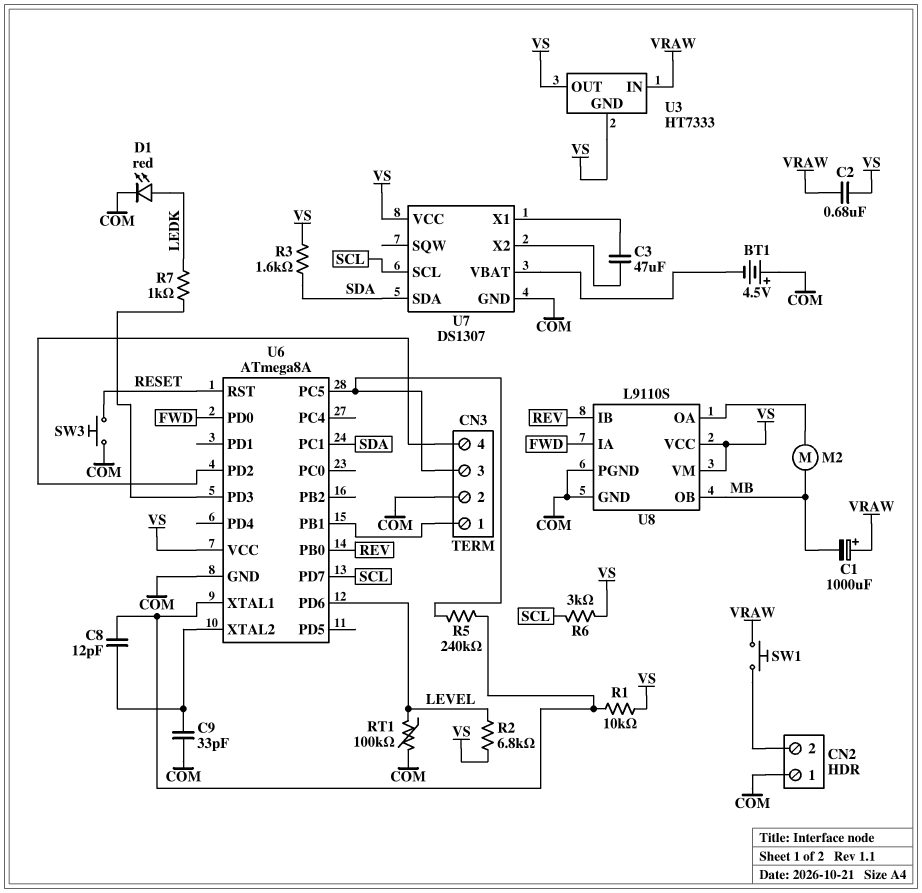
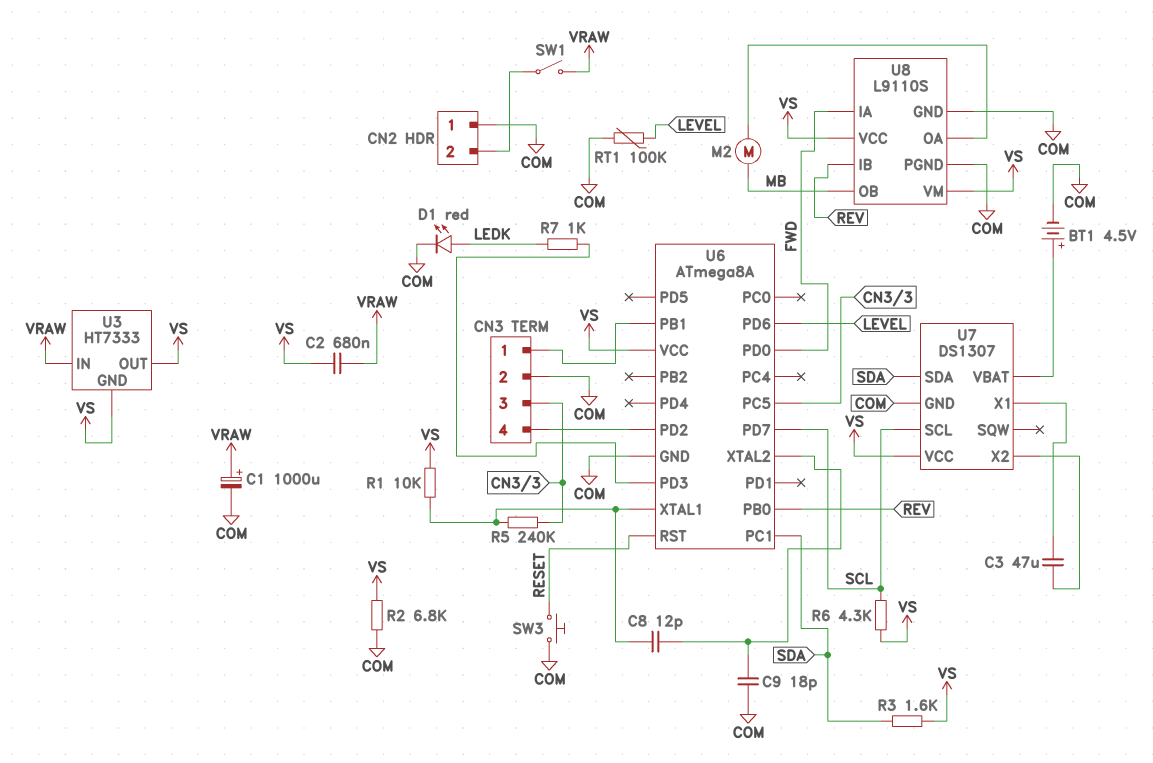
BT1: 4.5V (plus COM, minus U7/VBAT) -> 4.5V (plus U7/VBAT, minus COM)
C1: 1000uF (plus VRAW, minus MB) -> 1000uF (plus VRAW, minus COM)
C9: 33pF (COM, U6/XTAL2) -> 18pF (COM, U6/XTAL2)
R2: 6.8k (LEVEL, VS) -> 6.8k (COM, VS)
R6: 3k (SCL, VS) -> 4.3k (SCL, VS)
SW1: button (CN2/2, VRAW) -> switch (CN2/2, VRAW)

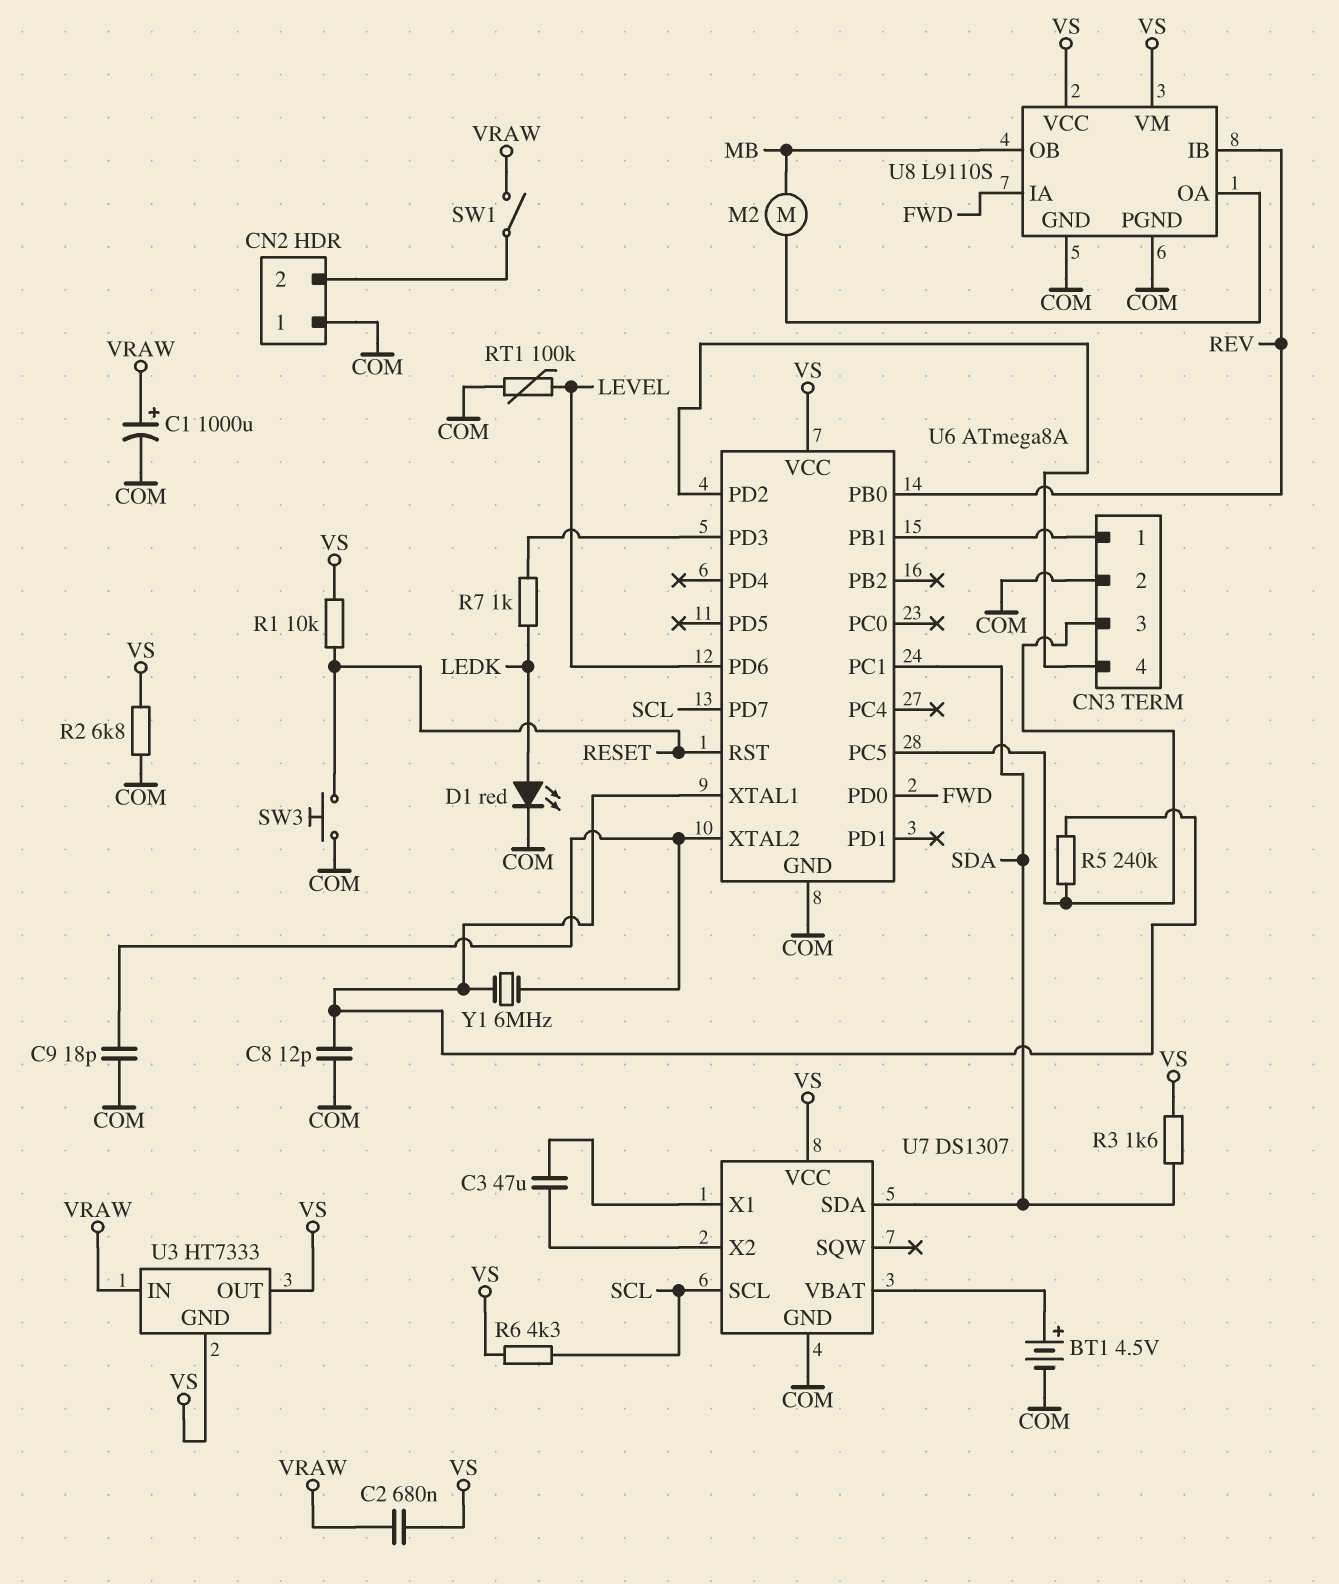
C8: 12pF (U6/XTAL1, U6/XTAL2) -> 12pF (COM, U6/XTAL1)
R1: 10k (U6/XTAL1, VS) -> 10k (RESET, VS)
Y1: none -> 6MHz (U6/XTAL1, U6/XTAL2)

